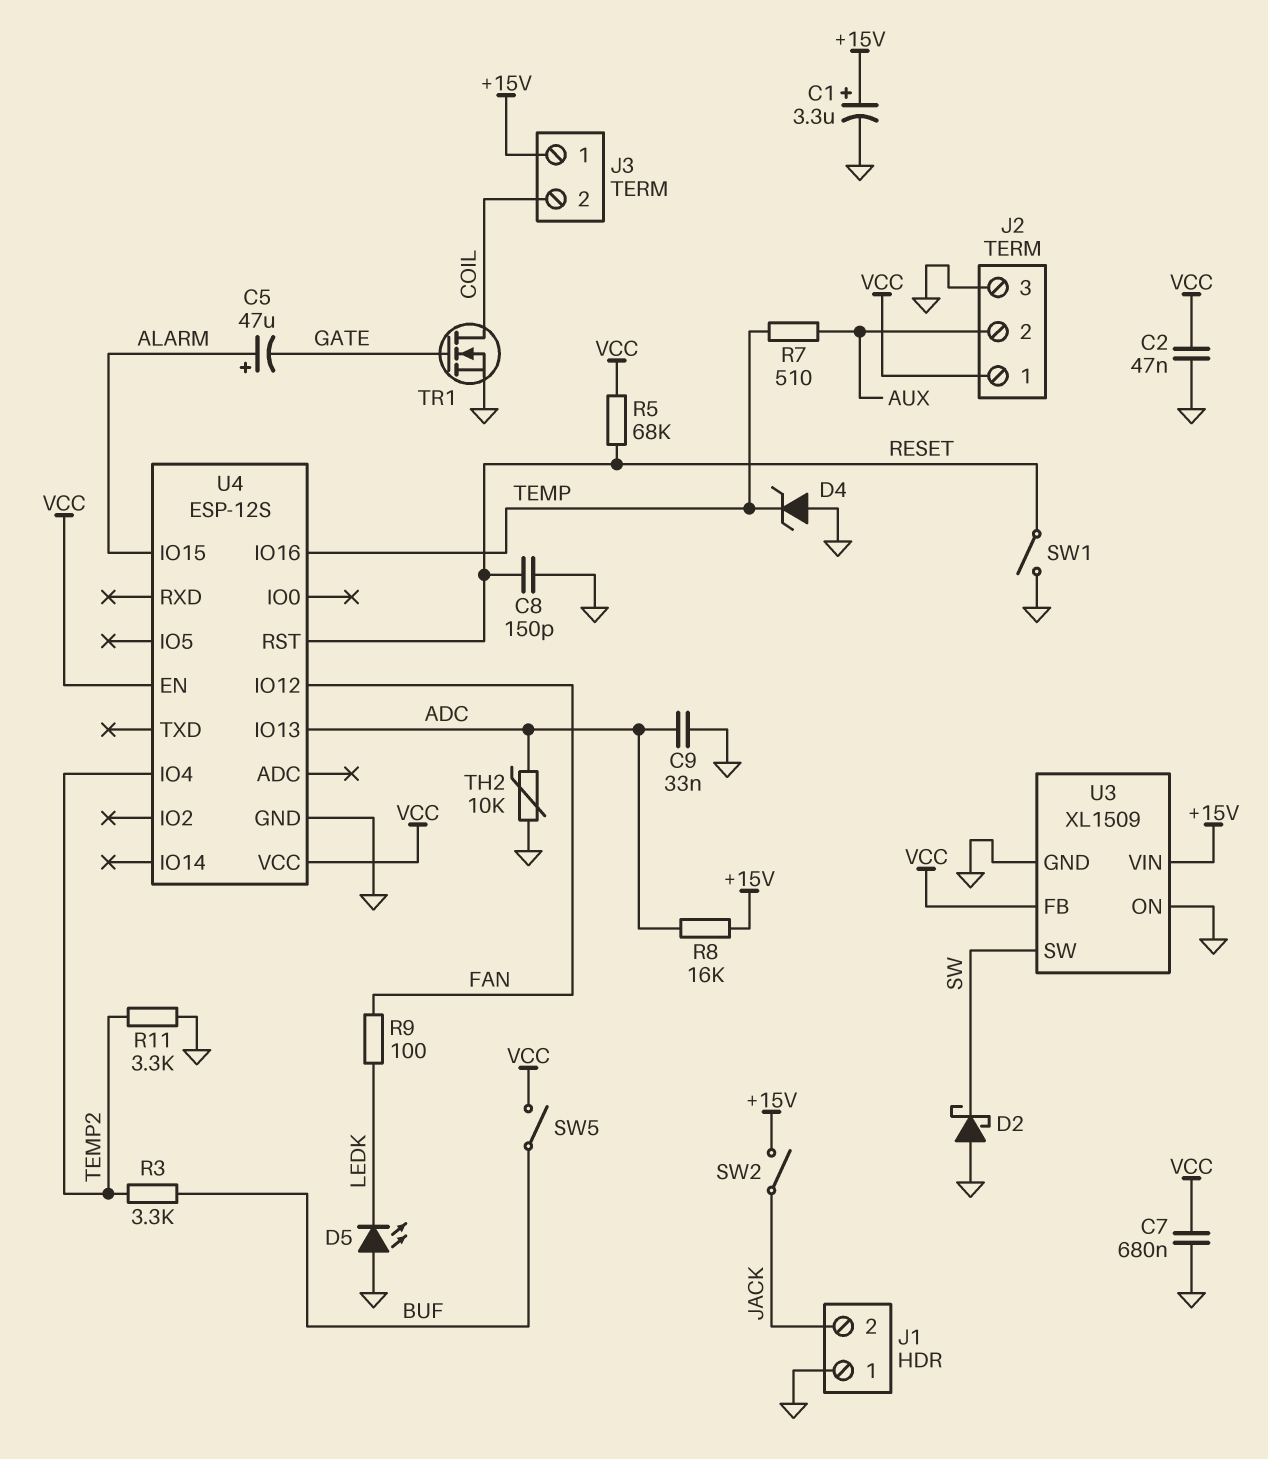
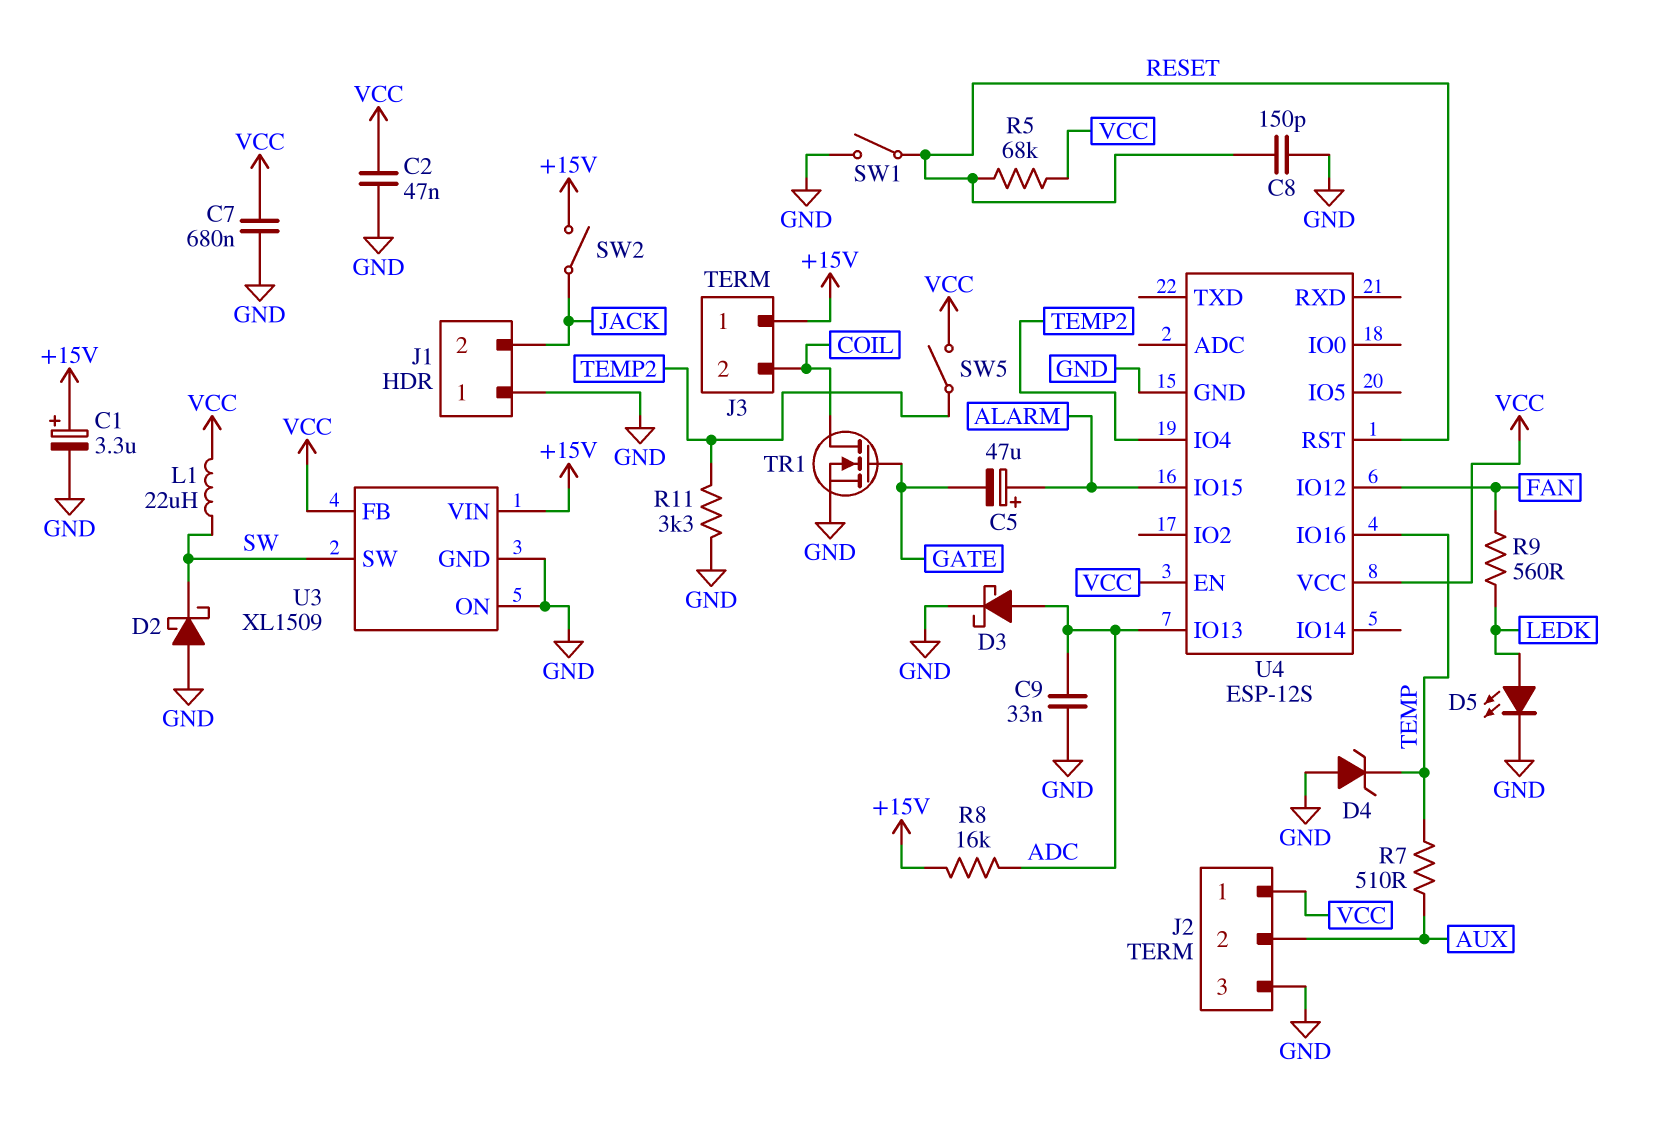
D3: none -> schottky (A ADC, K GND)
D5: LED (A GND, K LEDK) -> LED (A LEDK, K GND)
L1: none -> 22uH (SW, VCC)
R3: 3.3k (BUF, TEMP2) -> none
R9: 100 (FAN, LEDK) -> 560 (FAN, LEDK)
SW5: switch (BUF, VCC) -> switch (TEMP2, VCC)
TH2: 10k (ADC, GND) -> none

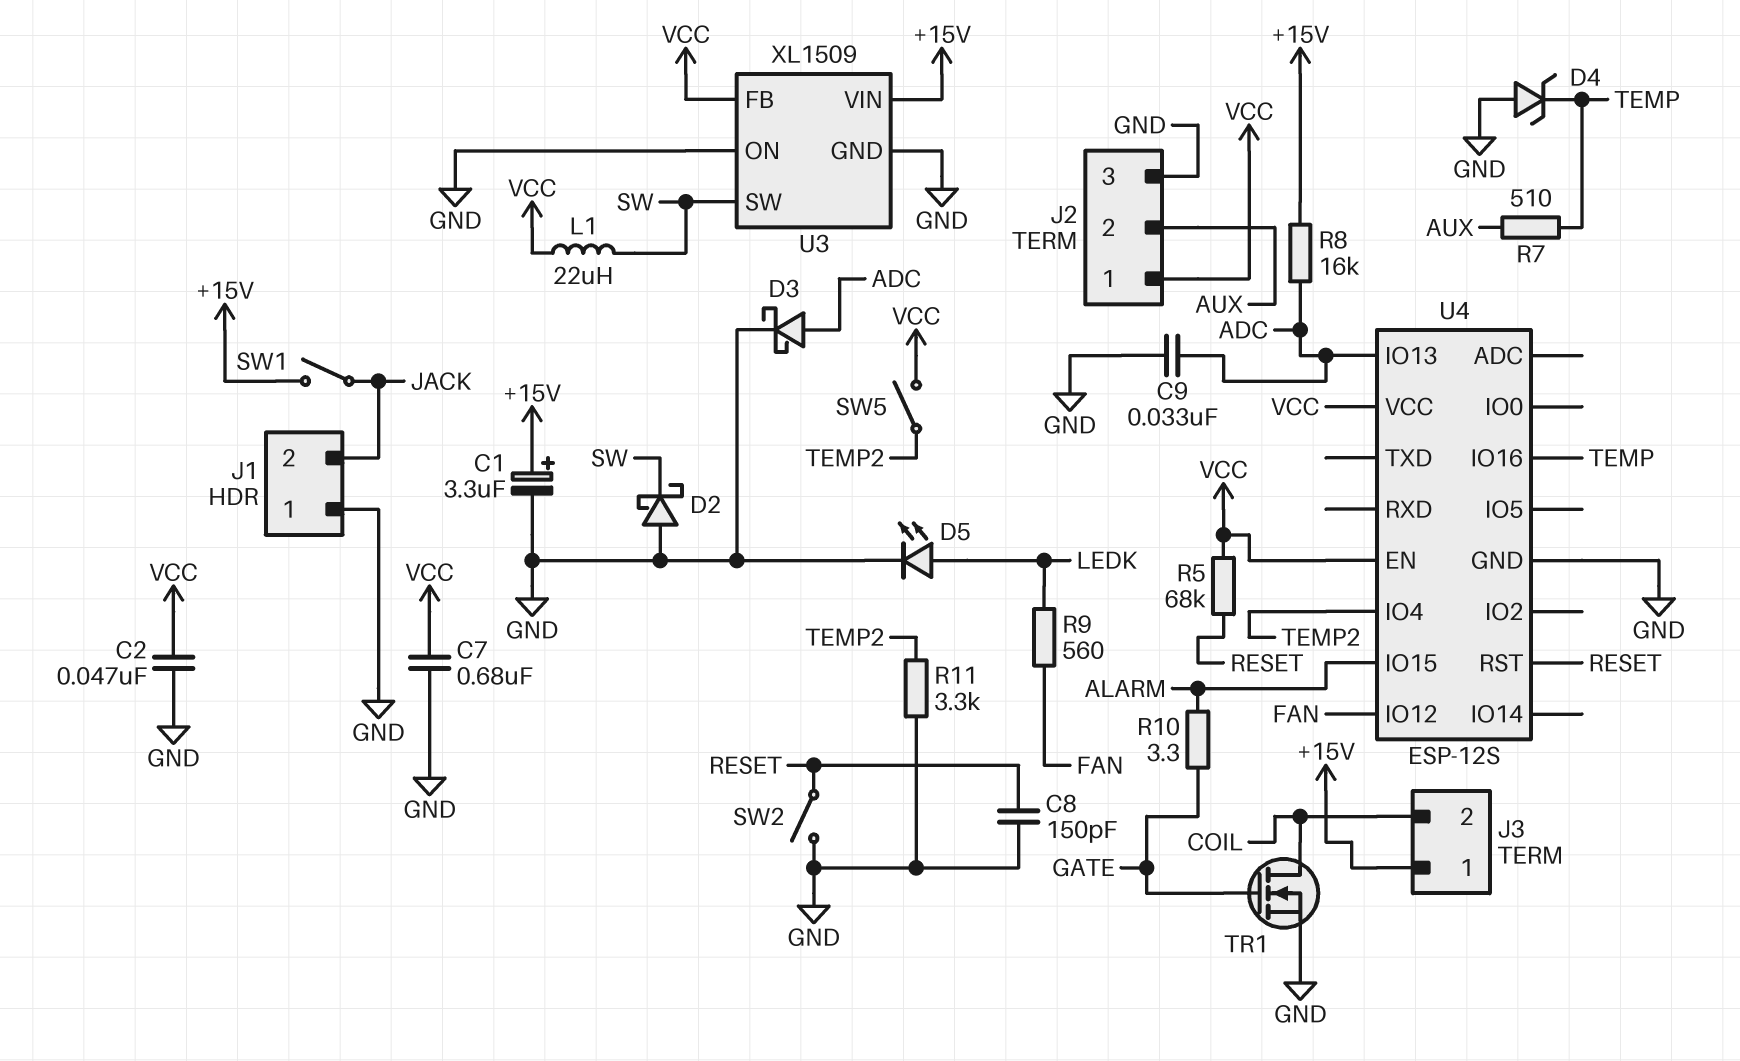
C5: 47uF (plus ALARM, minus GATE) -> none
R10: none -> 3.3 (ALARM, GATE)
SW1: switch (GND, RESET) -> switch (+15V, JACK)
SW2: switch (+15V, JACK) -> switch (GND, RESET)

